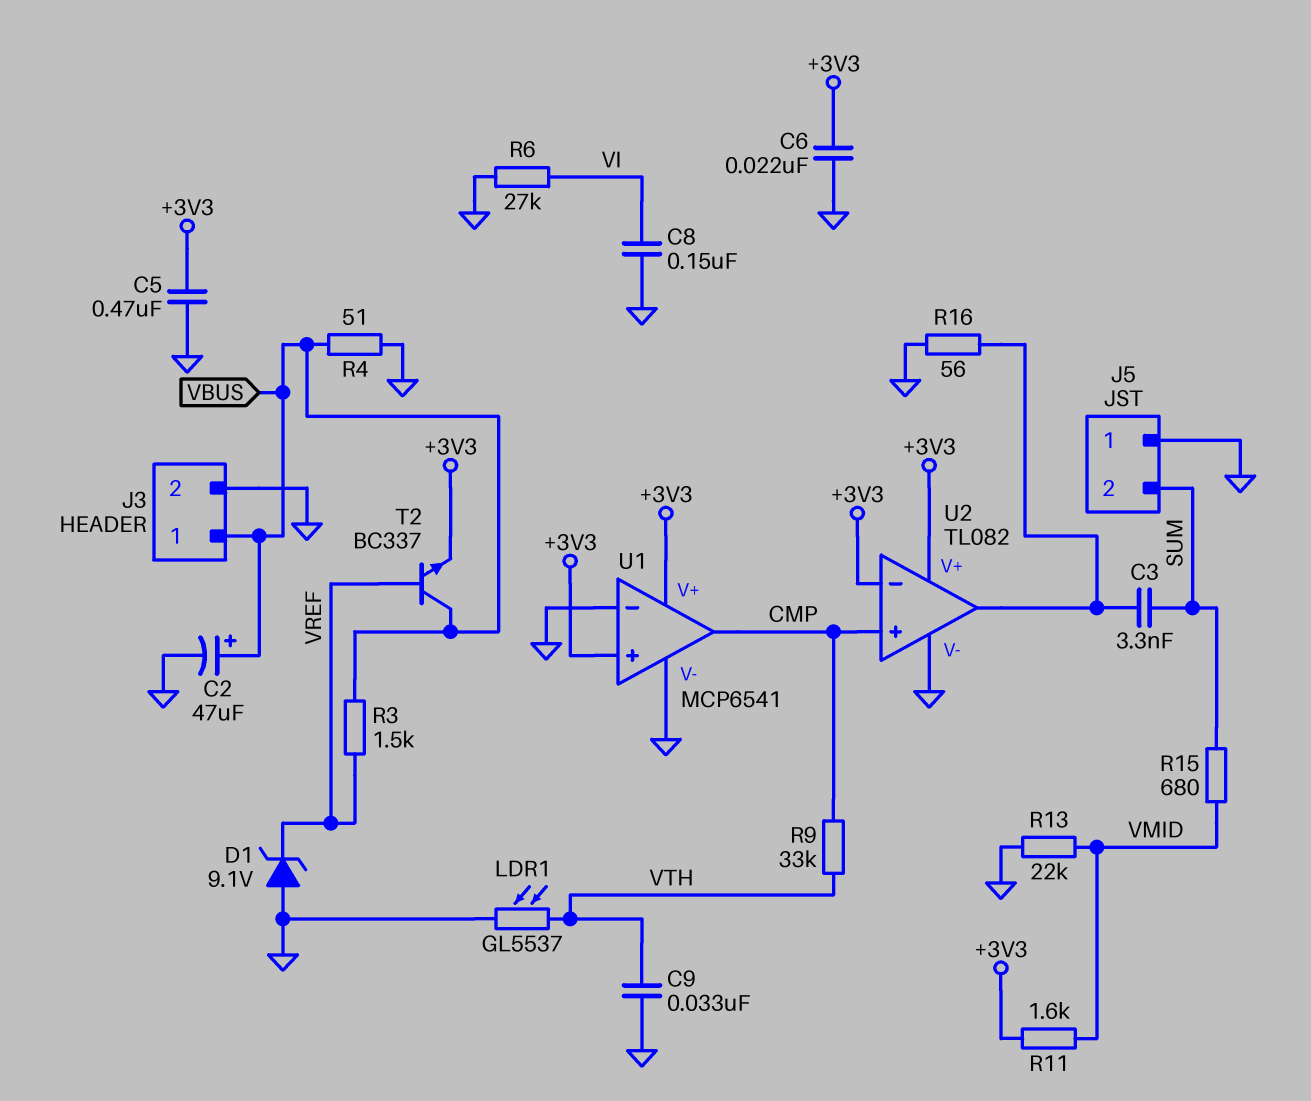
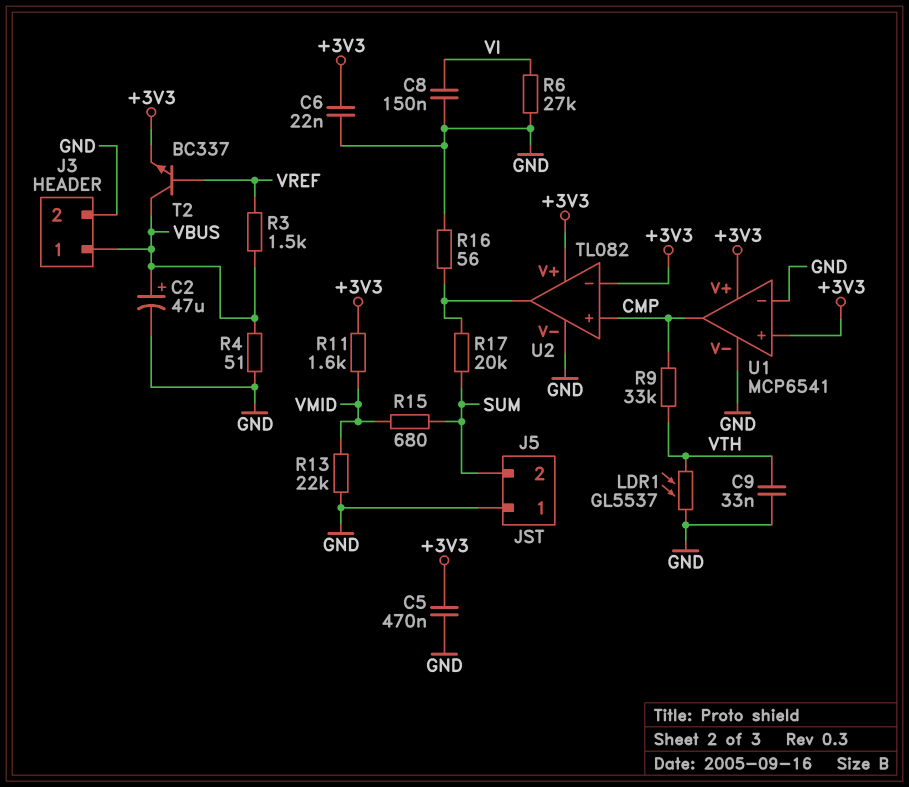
C3: 3.3nF (SUM, U2/out) -> none
D1: zener 9.1V (A GND, K VREF) -> none
R17: none -> 20k (SUM, U2/out)

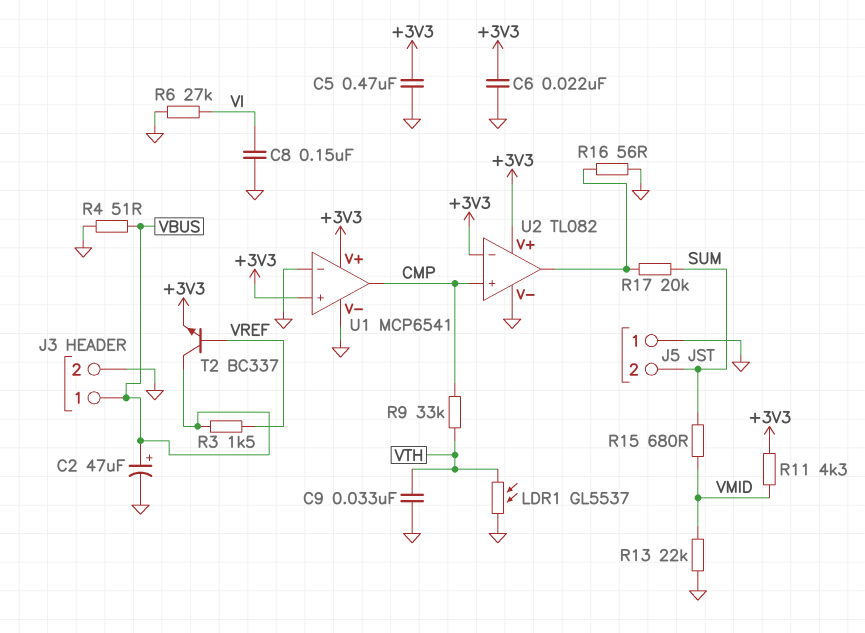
R11: 1.6k (+3V3, VMID) -> 4.3k (+3V3, VMID)

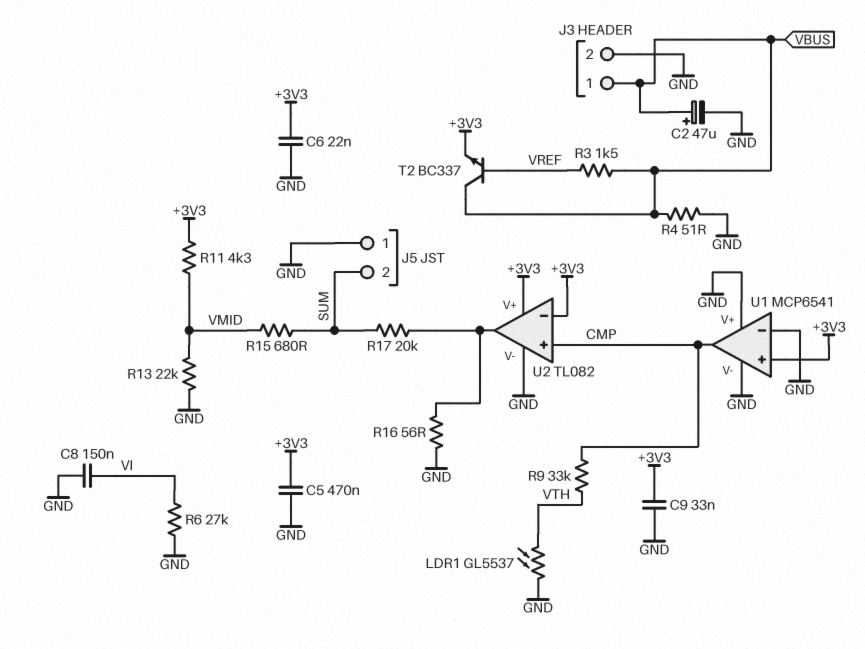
C9: 33nF (GND, VTH) -> 33nF (+3V3, GND)
U1 pin V+: +3V3 -> GND

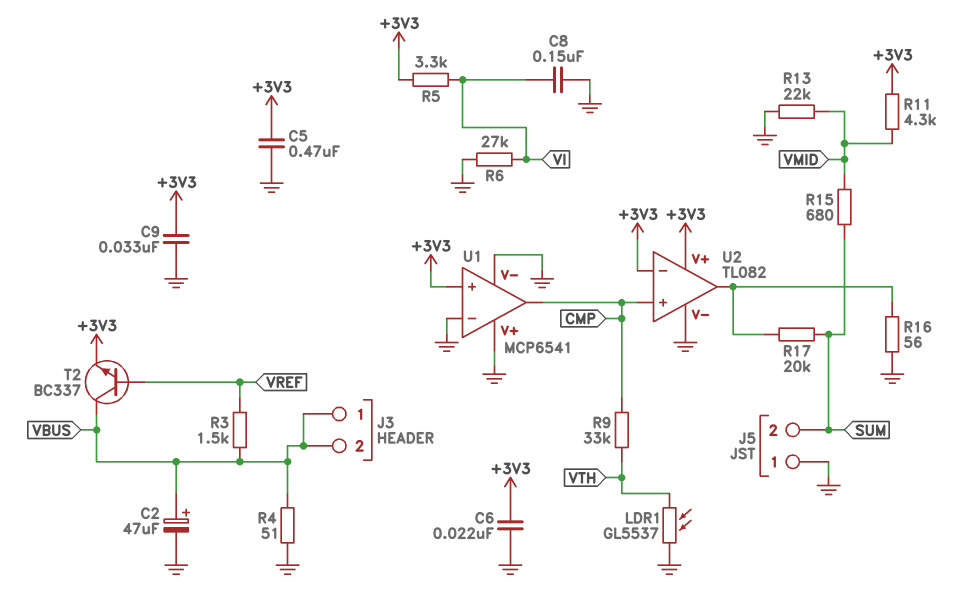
J3 pin 2: GND -> VBUS
R5: none -> 3.3k (+3V3, VI)

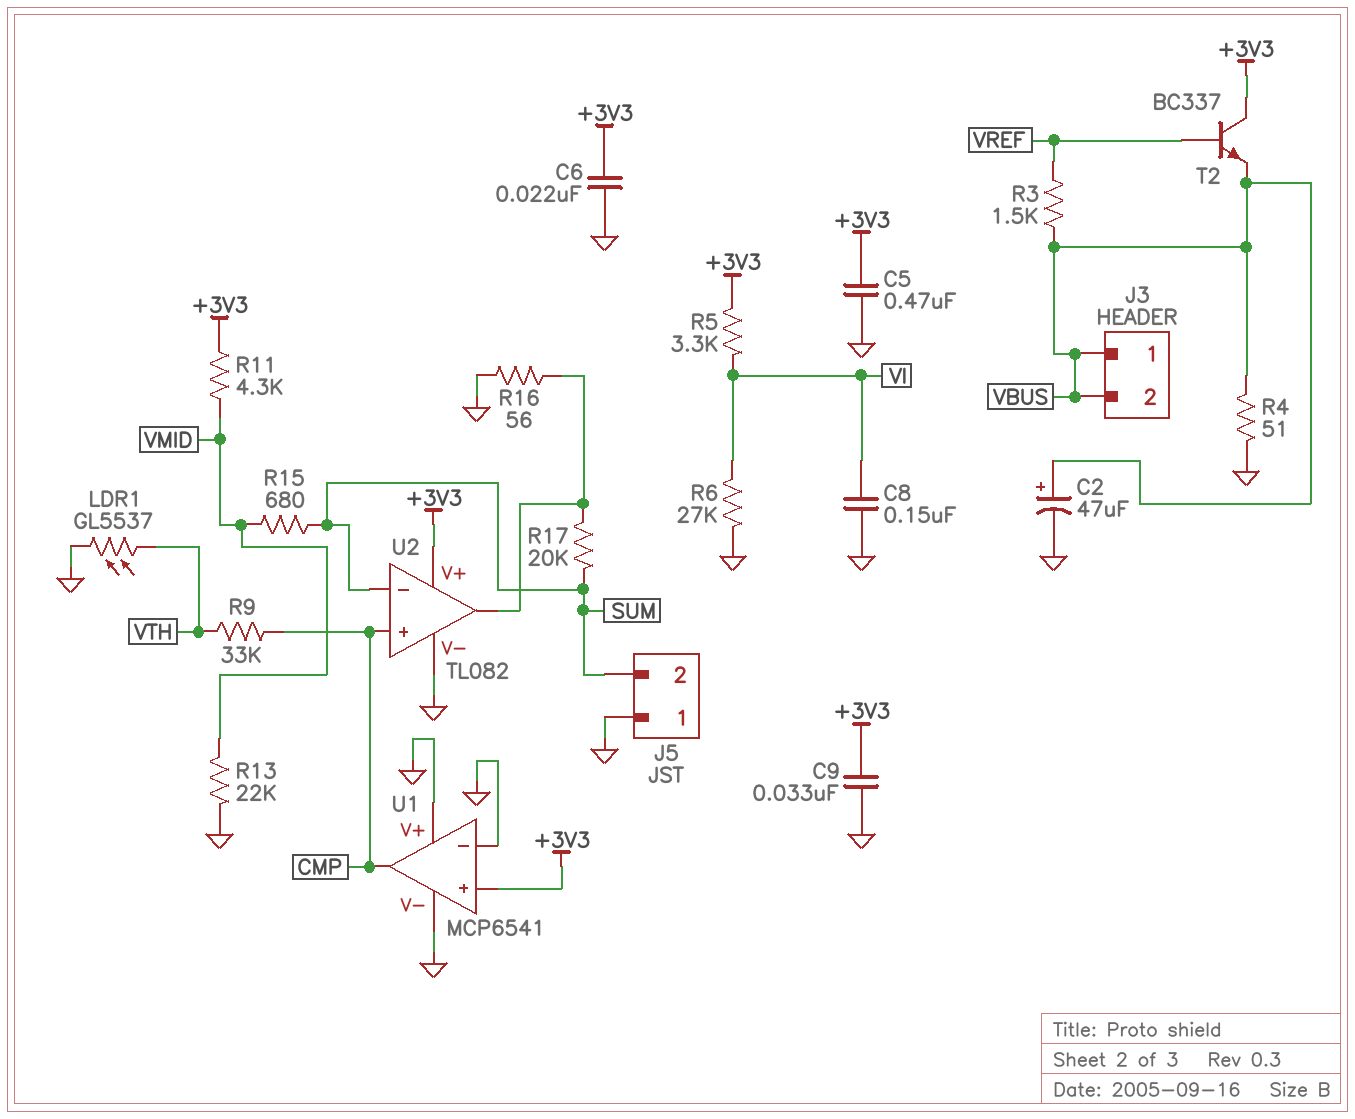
T2: NPN BC337 (B VREF, C VBUS, E +3V3) -> NPN BC337 (B VREF, C +3V3, E VBUS)
U2 pin in-: +3V3 -> SUM

